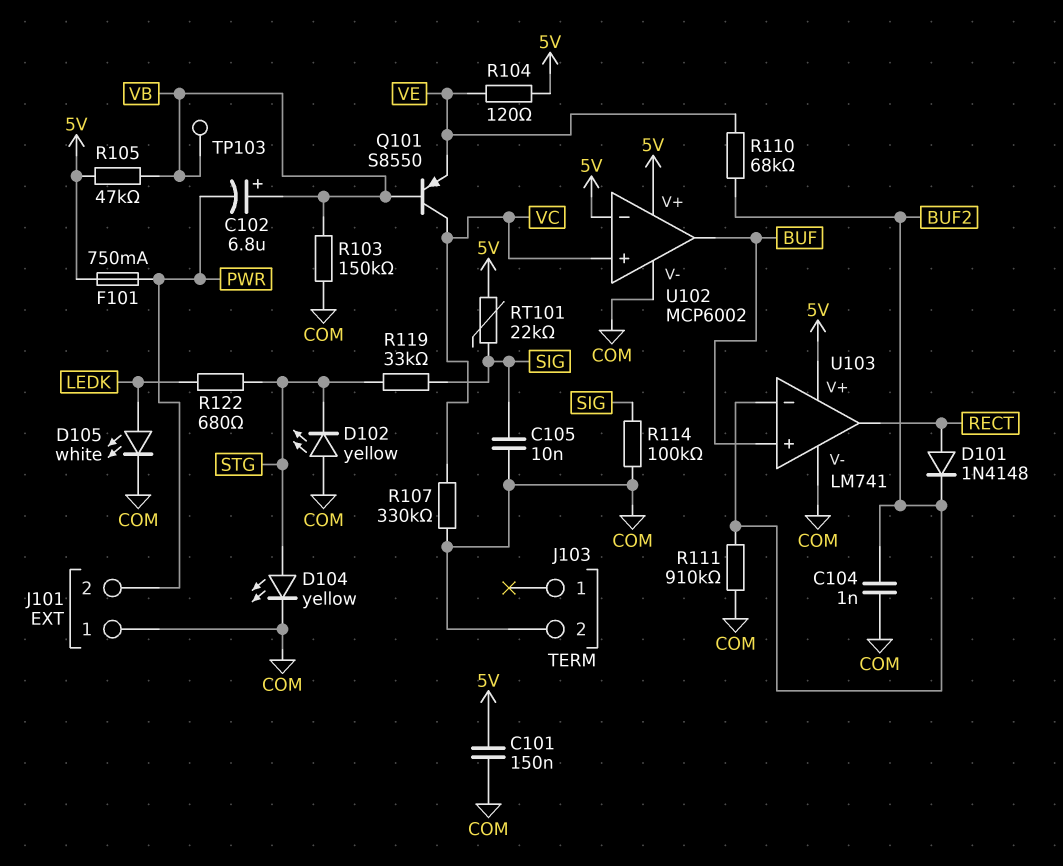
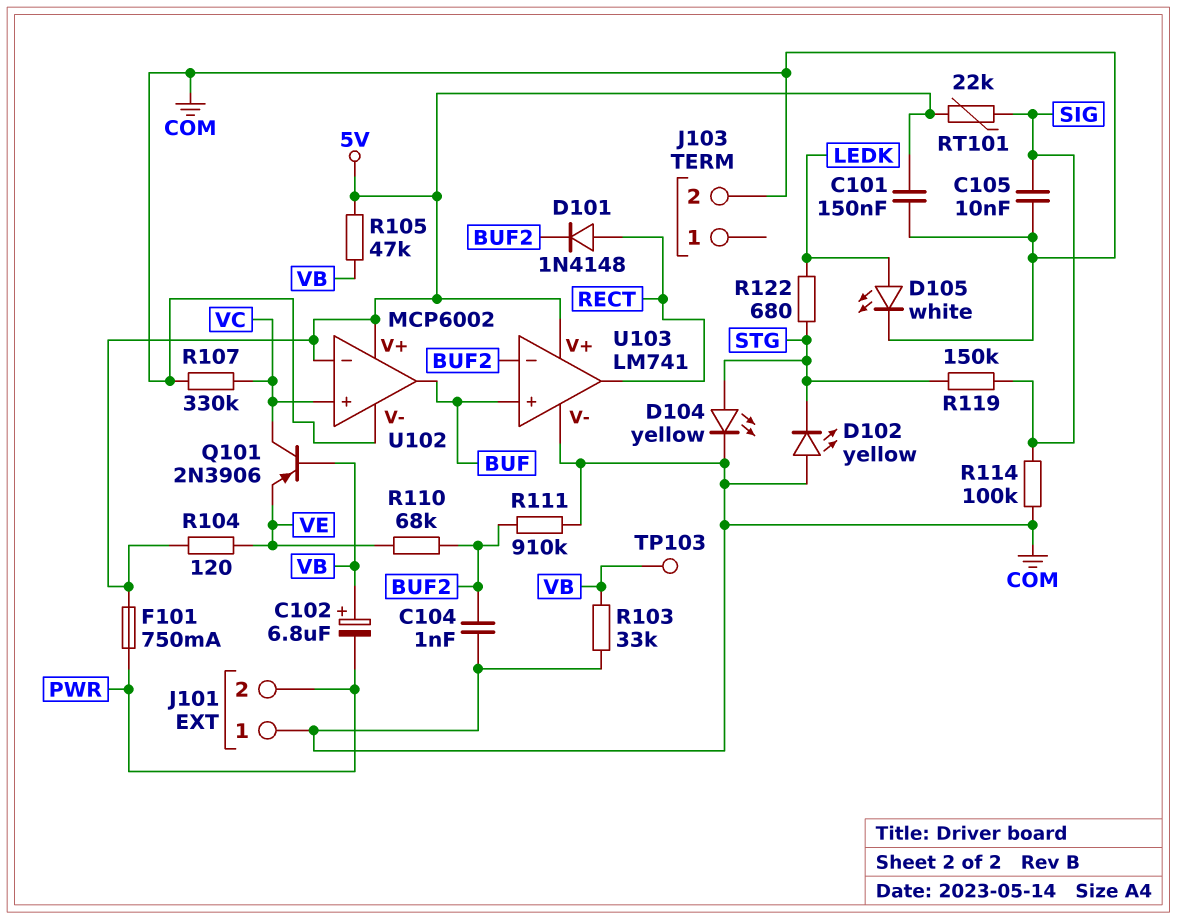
Q101: PNP S8550 (B VB, C VC, E VE) -> PNP 2N3906 (B VB, C VC, E VE)
R103: 150k (COM, VB) -> 33k (COM, VB)
R119: 33k (SIG, STG) -> 150k (SIG, STG)

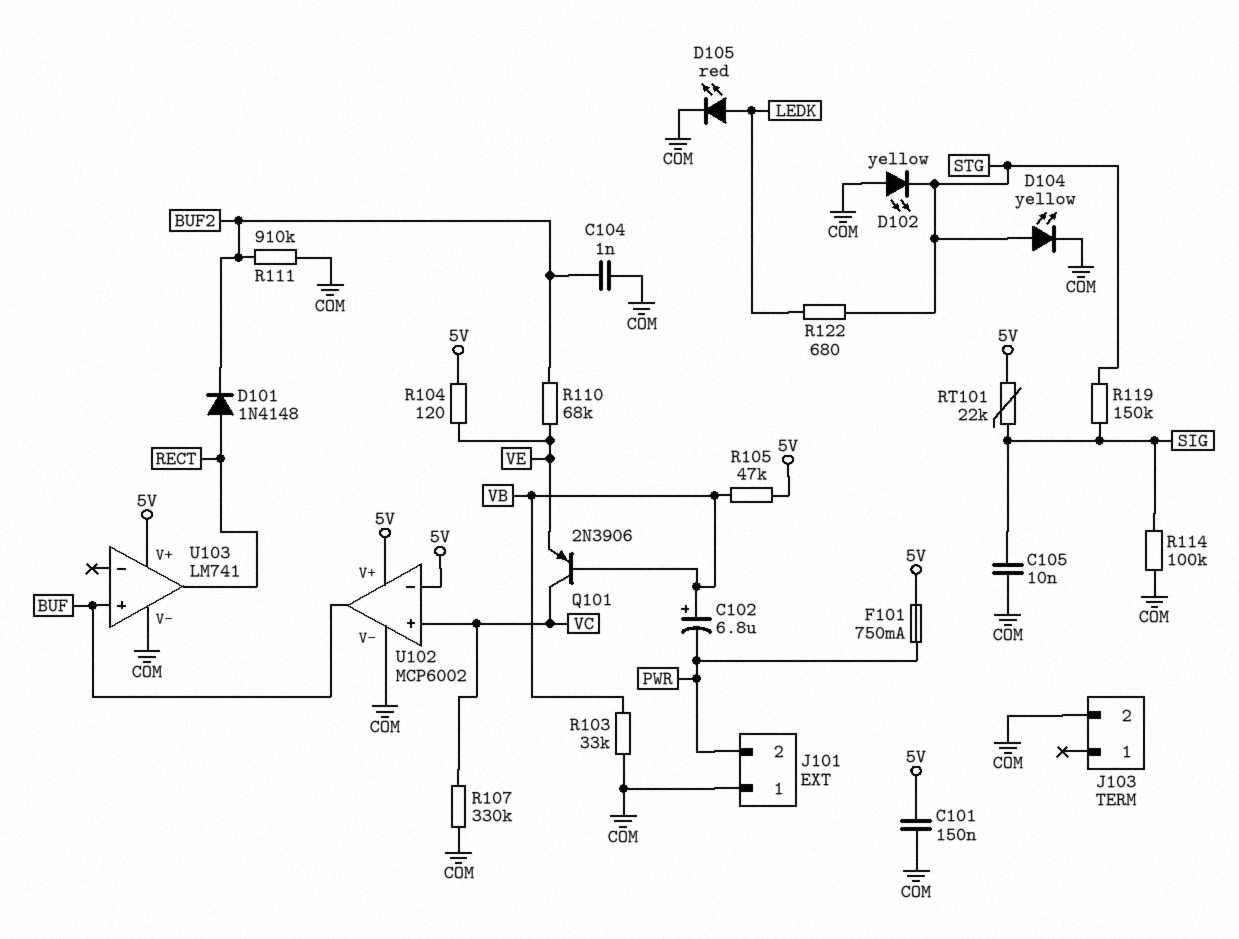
D105: LED white (A LEDK, K COM) -> LED red (A LEDK, K COM)
TP103: test point (VB) -> none
U103 pin in-: BUF2 -> none

